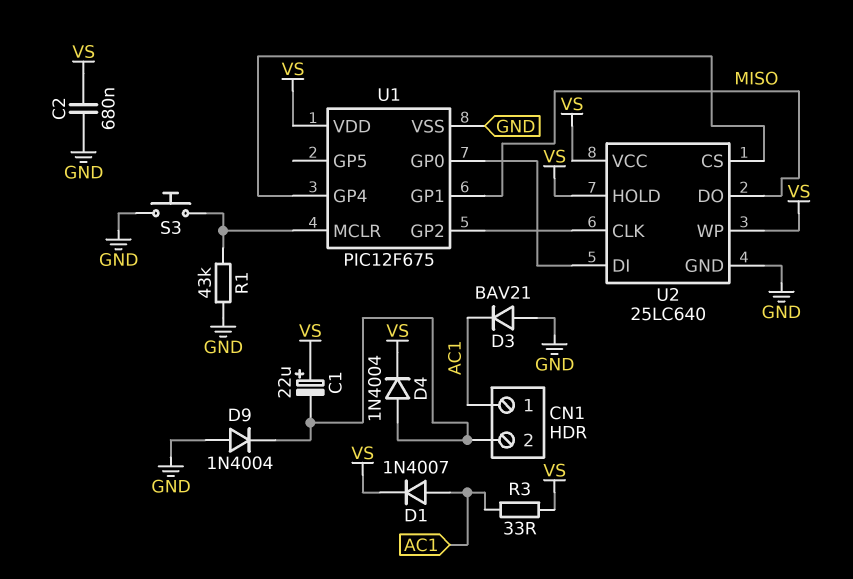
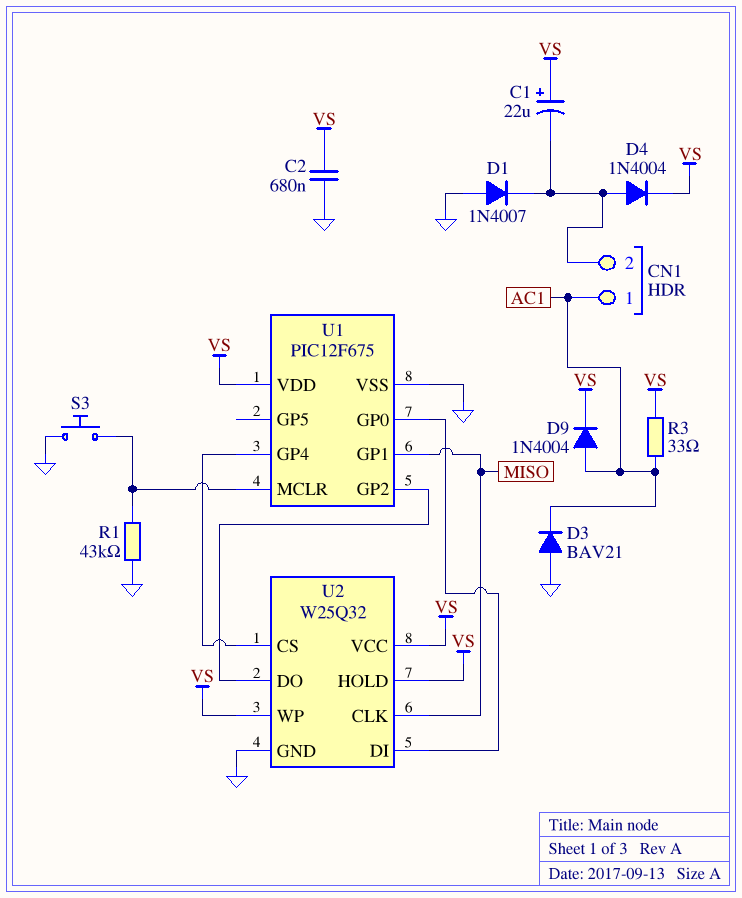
D1: diode 1N4007 (A AC1, K VS) -> diode 1N4007 (A GND, K CN1/2)
D9: diode 1N4004 (A GND, K CN1/2) -> diode 1N4004 (A AC1, K VS)
U2: 25LC640 -> W25Q32
U2 pin CLK: U1/GP2 -> MISO
U2 pin DO: MISO -> U1/GP2

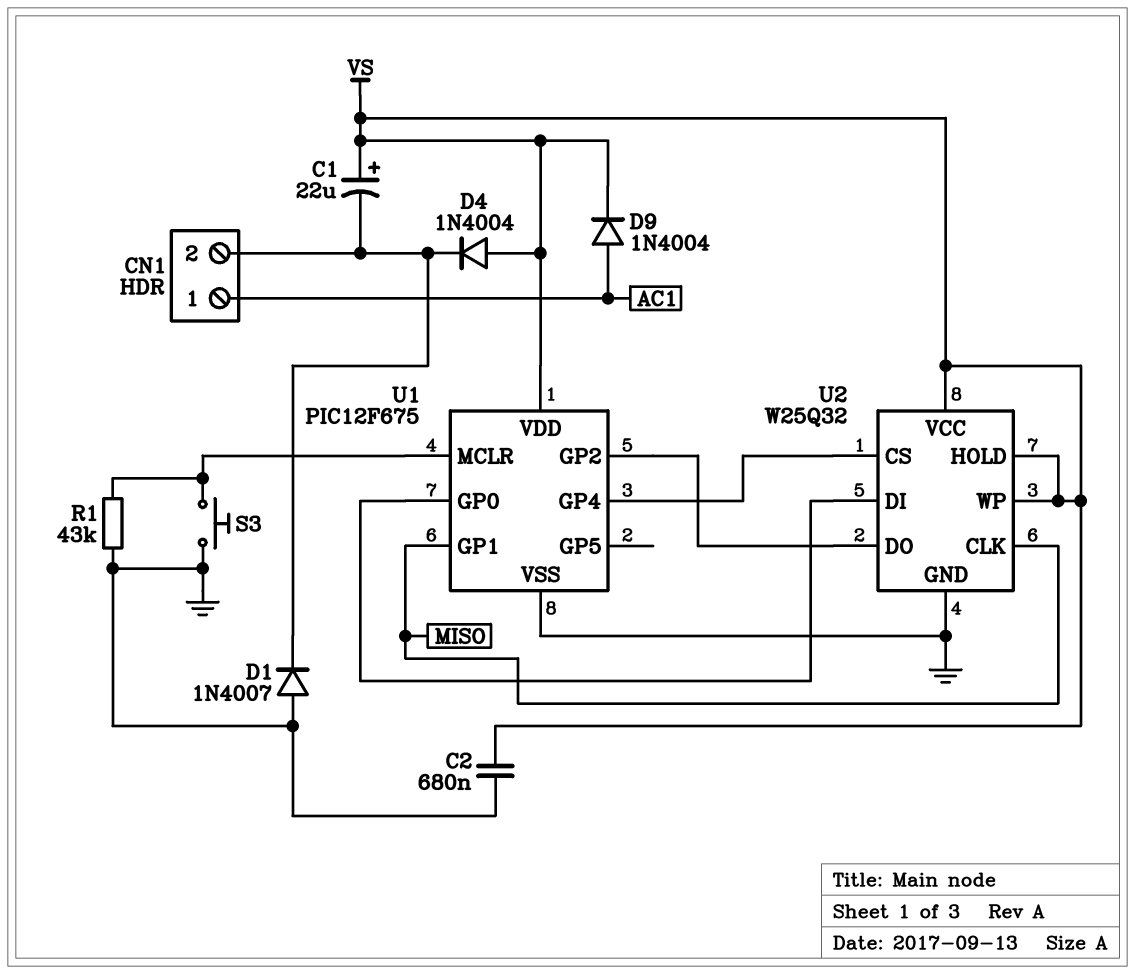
D3: diode BAV21 (A GND, K AC1) -> none
D4: diode 1N4004 (A CN1/2, K VS) -> diode 1N4004 (A VS, K CN1/2)
R3: 33 (AC1, VS) -> none

